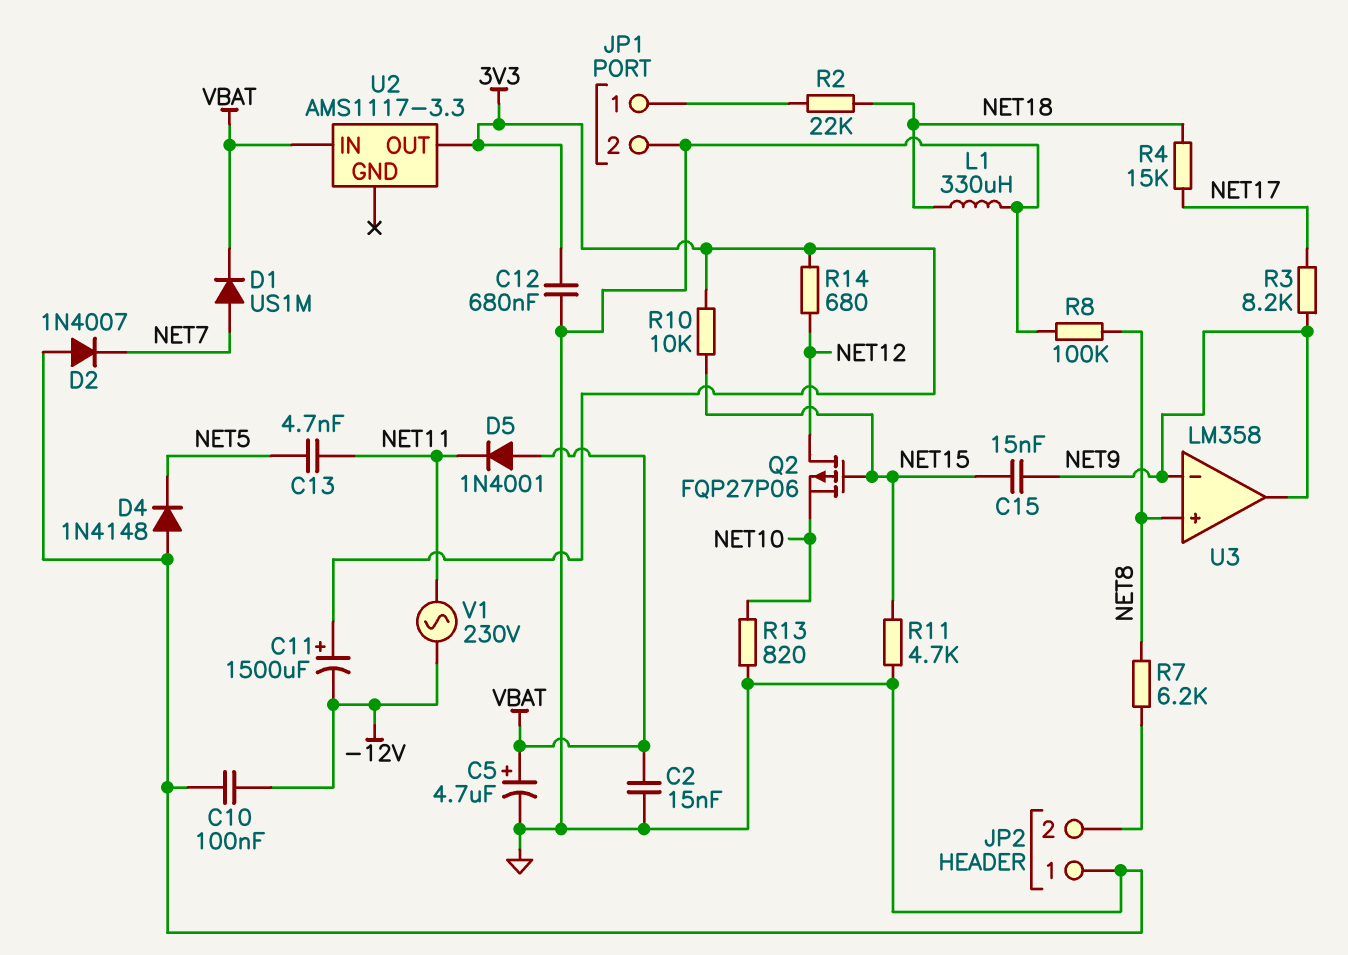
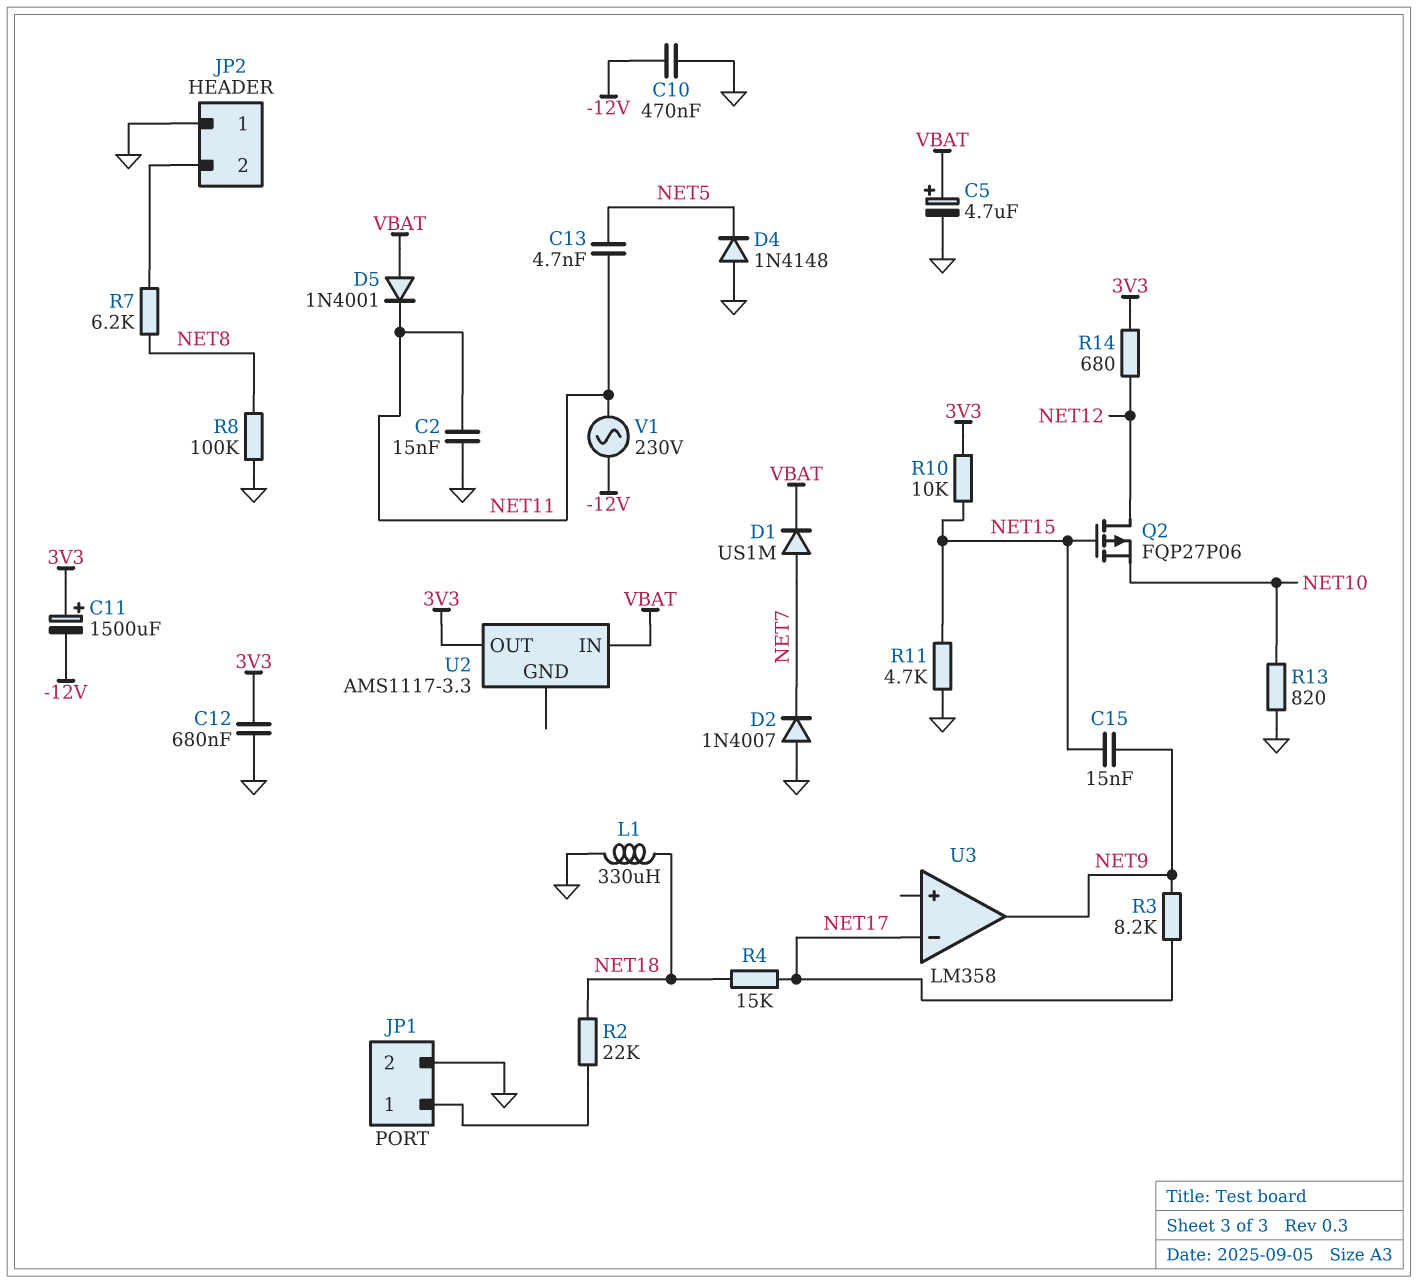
C2: 15nF (GND, VBAT) -> 15nF (GND, NET11)
C10: 100nF (-12V, GND) -> 470nF (-12V, GND)
U3 pin in+: NET8 -> none
U3 pin in-: NET9 -> NET17

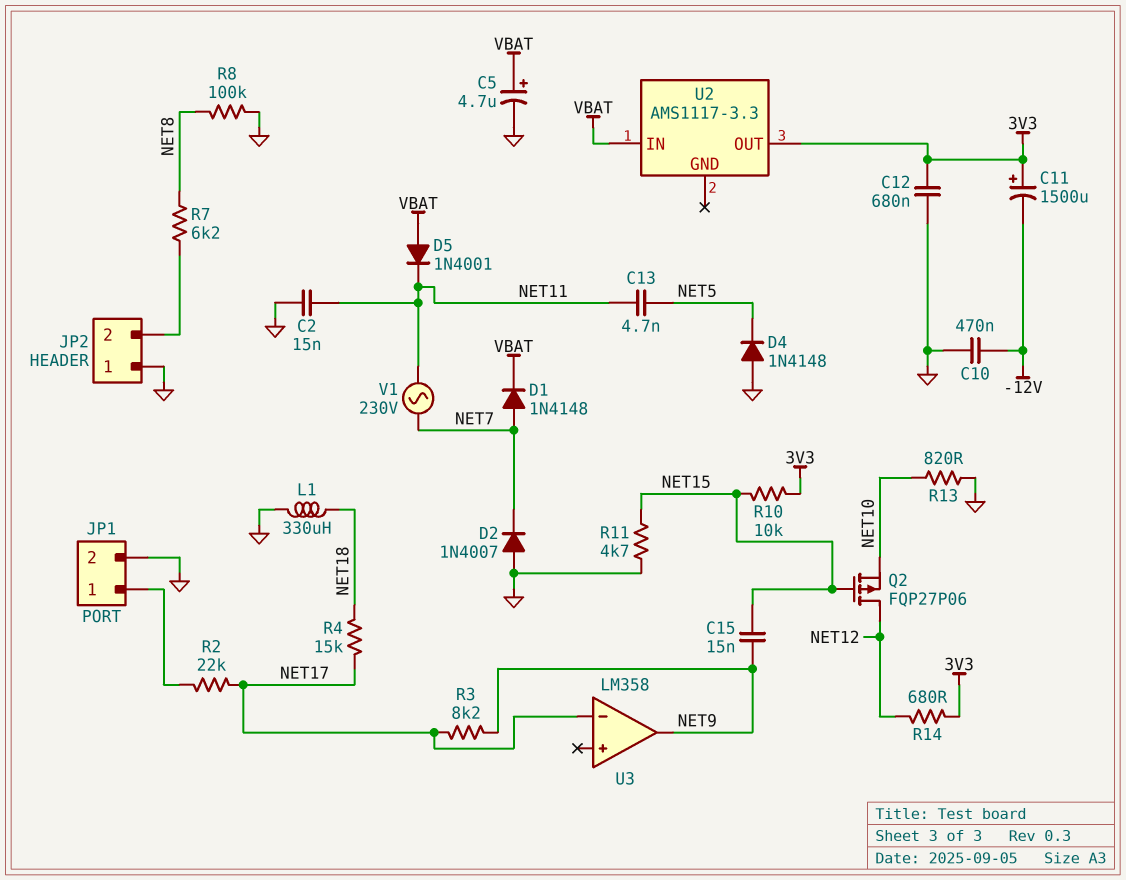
D1: diode US1M (A NET7, K VBAT) -> diode 1N4148 (A NET7, K VBAT)
R2: 22k (JP1/1, NET18) -> 22k (JP1/1, NET17)
V1: AC 230V (-12V, NET11) -> AC 230V (NET7, NET11)

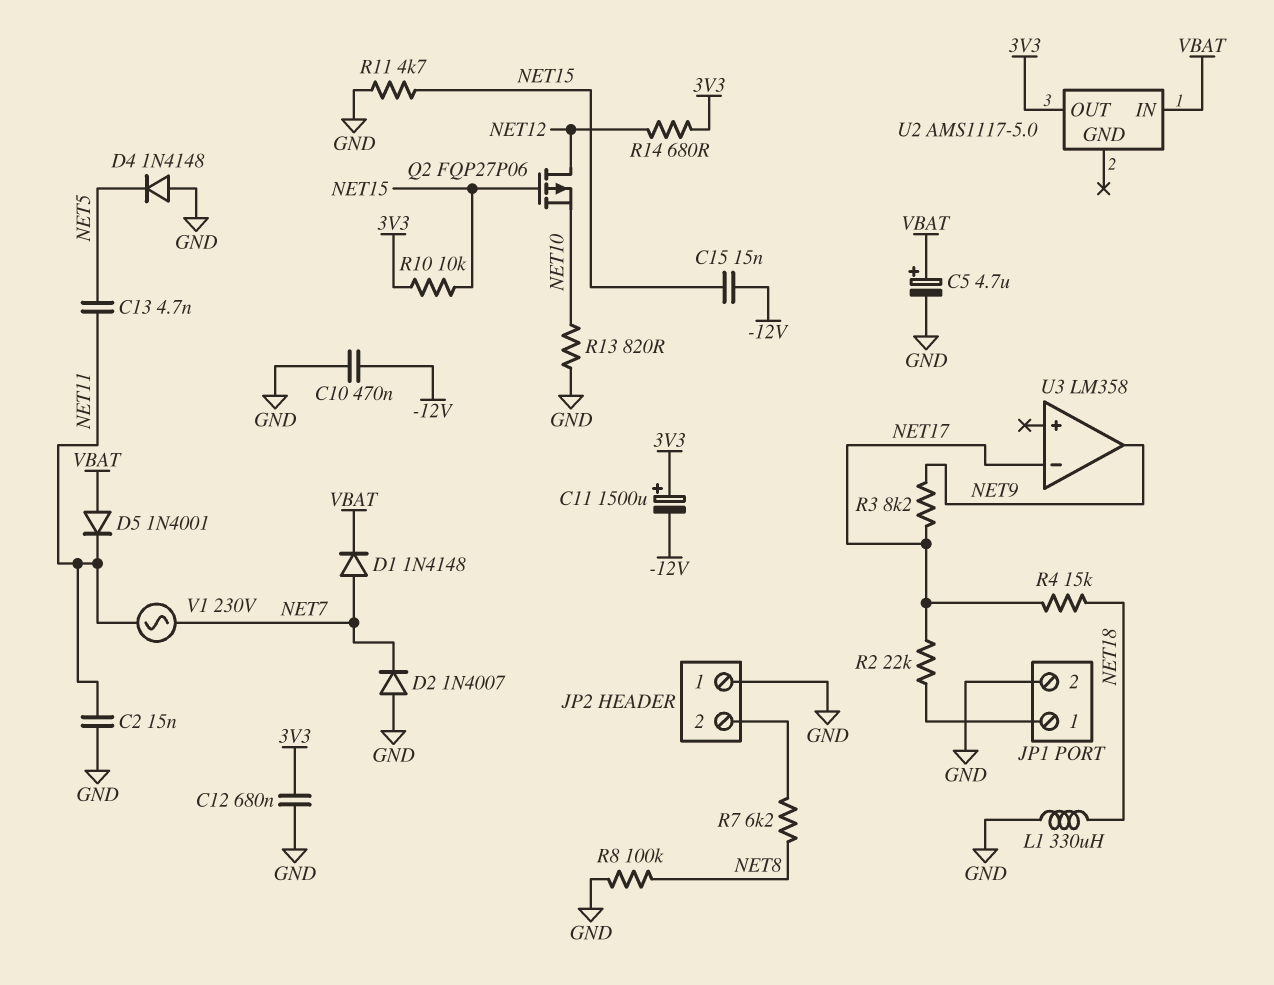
C15: 15nF (NET9, NET15) -> 15nF (-12V, NET15)
U2: AMS1117-3.3 -> AMS1117-5.0

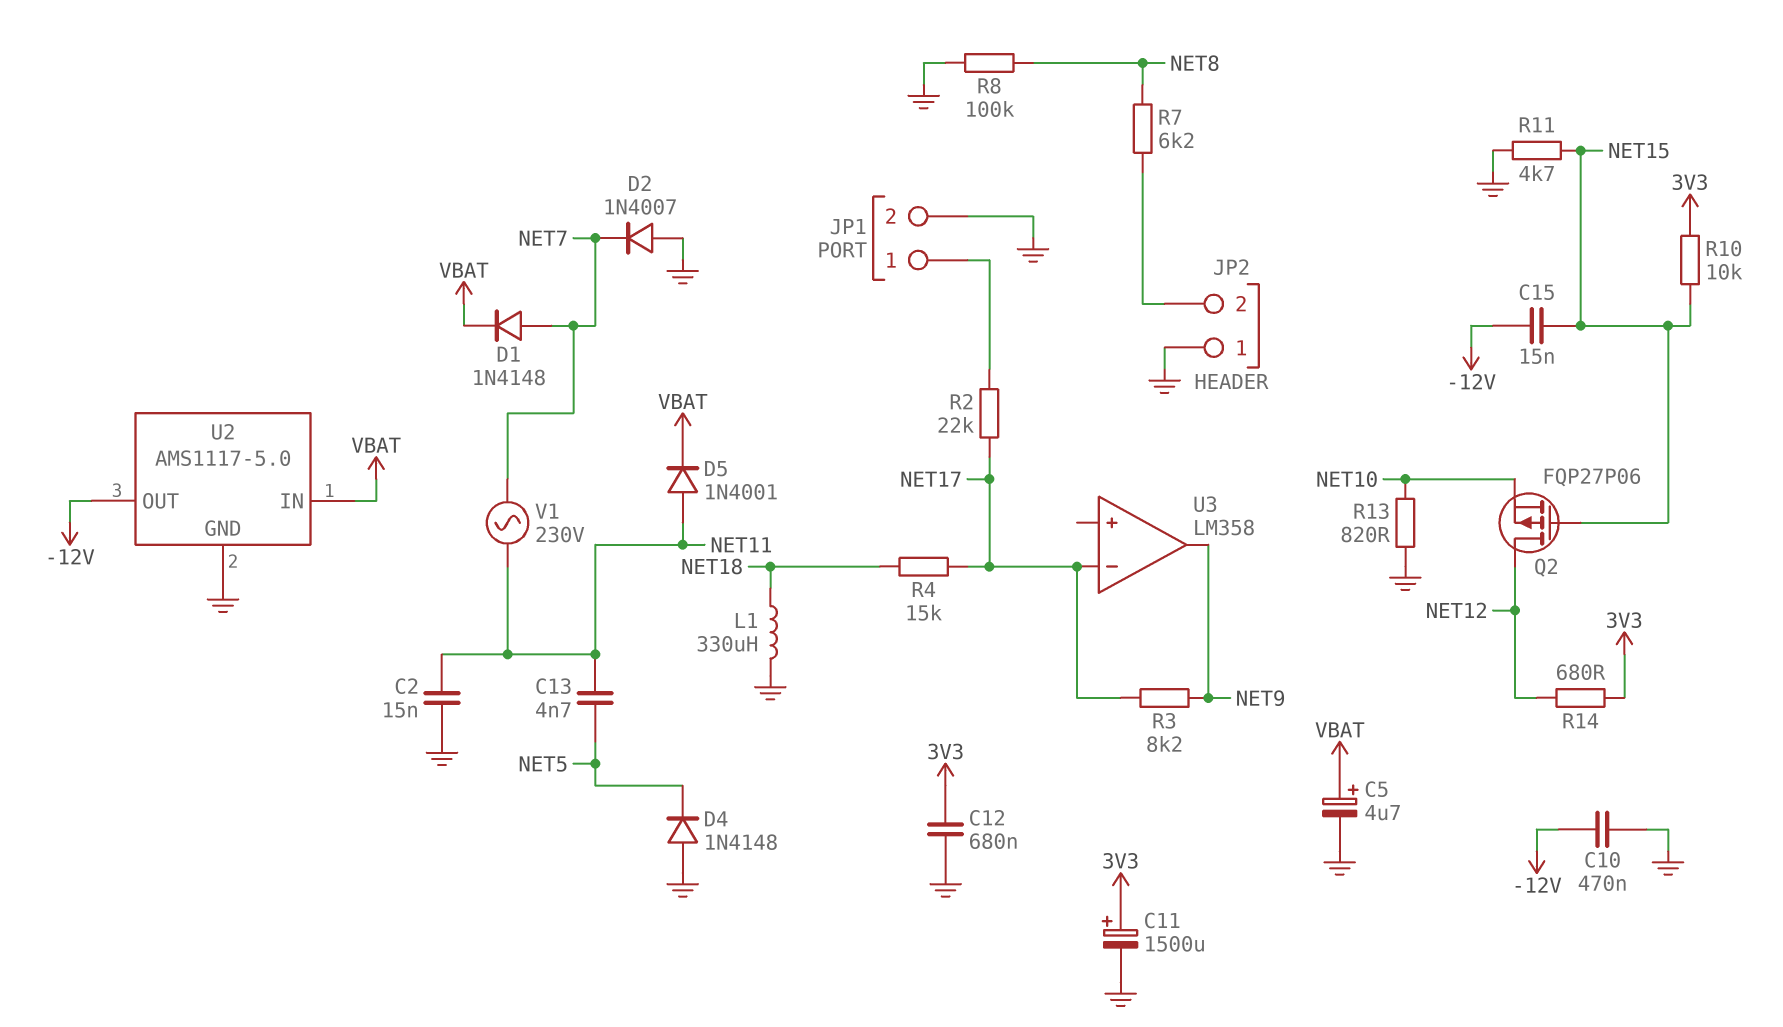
C11: 1500uF (plus 3V3, minus -12V) -> 1500uF (plus 3V3, minus GND)
D5: diode 1N4001 (A VBAT, K NET11) -> diode 1N4001 (A NET11, K VBAT)
U2 pin GND: none -> GND
U2 pin OUT: 3V3 -> -12V

